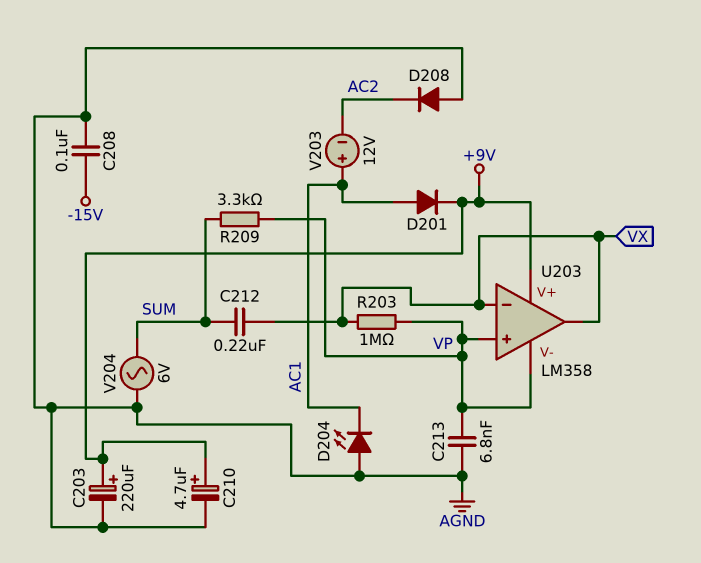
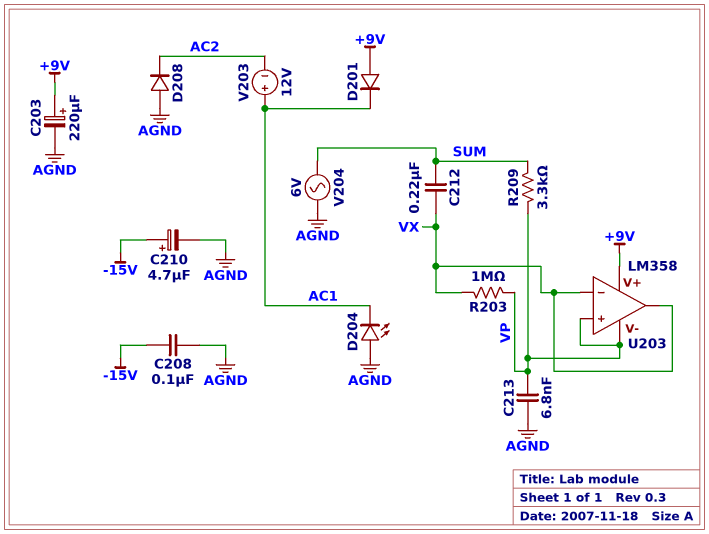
C210: 4.7uF (plus +9V, minus AGND) -> 4.7uF (plus -15V, minus AGND)
D201: diode (A AC1, K +9V) -> diode (A +9V, K AC1)

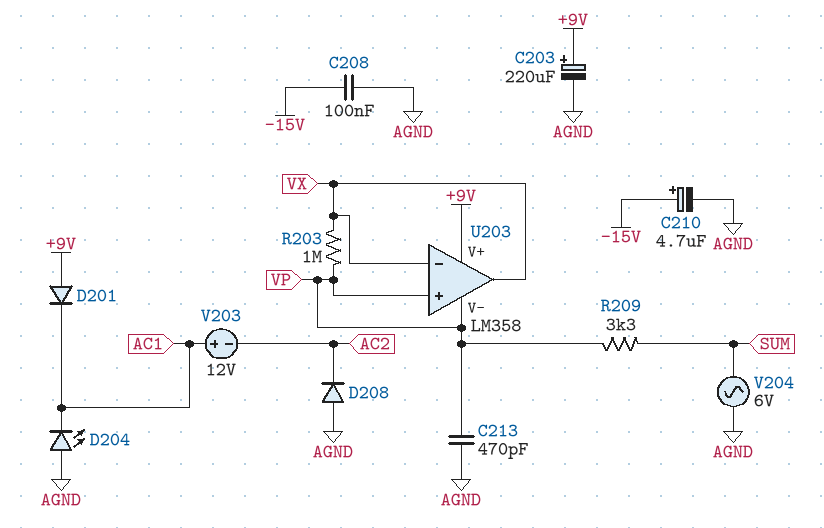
C212: 220nF (SUM, VX) -> none
C213: 6.8nF (AGND, VP) -> 470pF (AGND, VP)

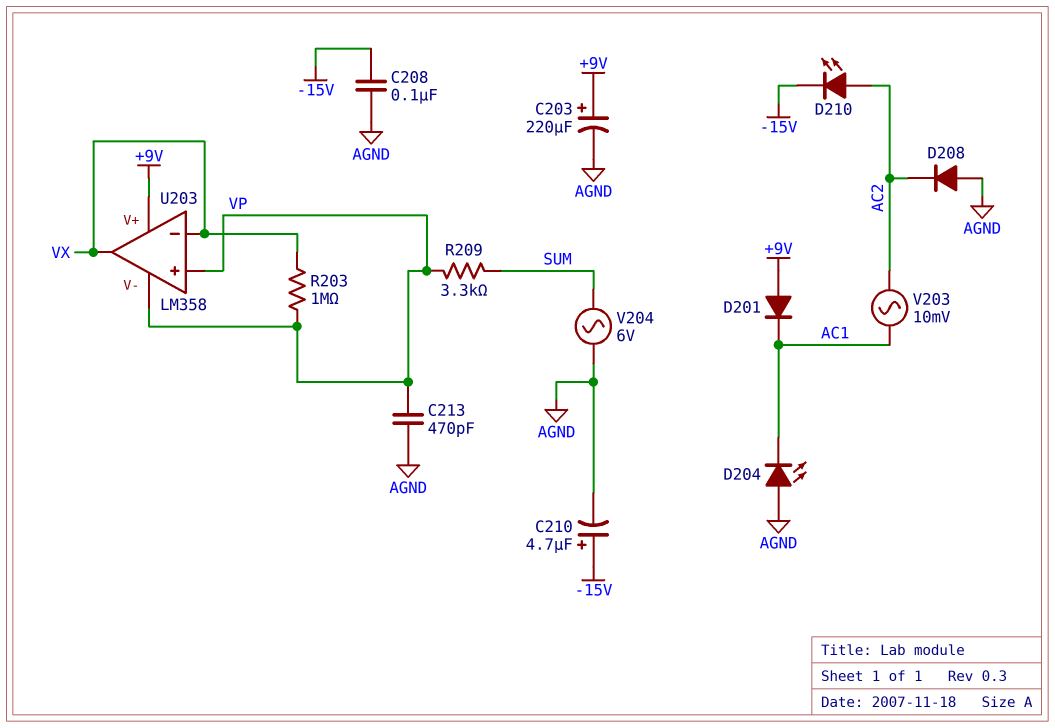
D210: none -> LED (A AC2, K -15V)
V203: 12V (plus AC1, minus AC2) -> AC 10mV (AC1, AC2)

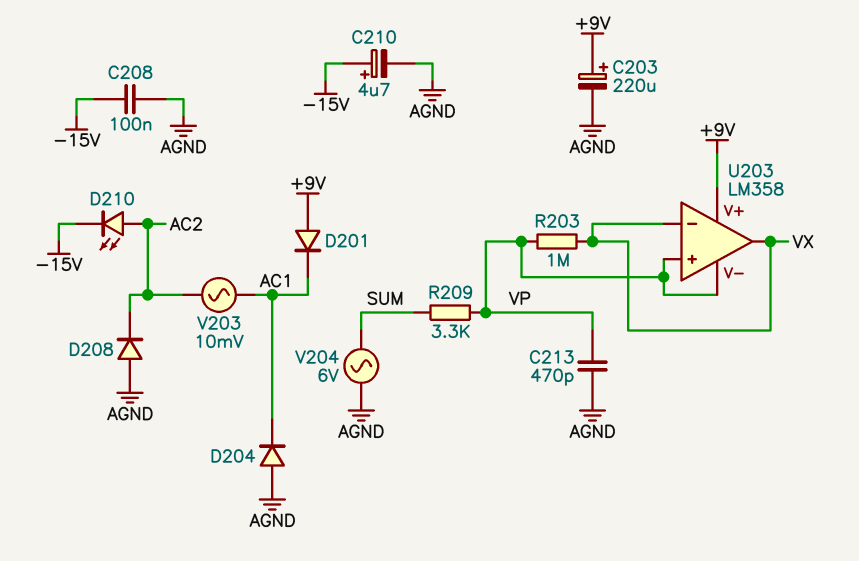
D204: LED (A AGND, K AC1) -> diode (A AGND, K AC1)

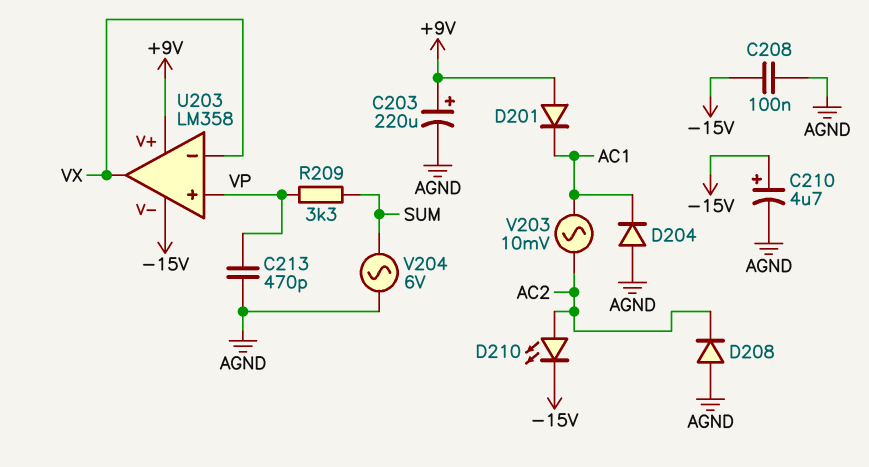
R203: 1M (VP, VX) -> none
U203 pin V-: VP -> -15V

